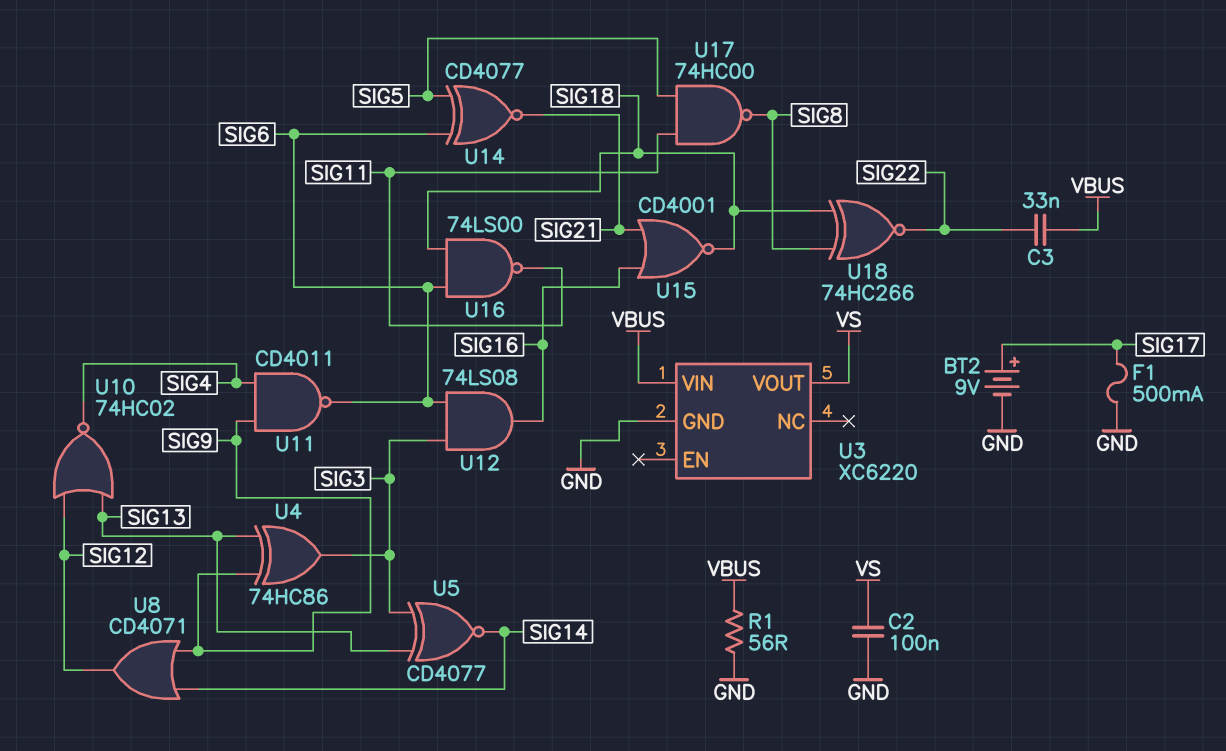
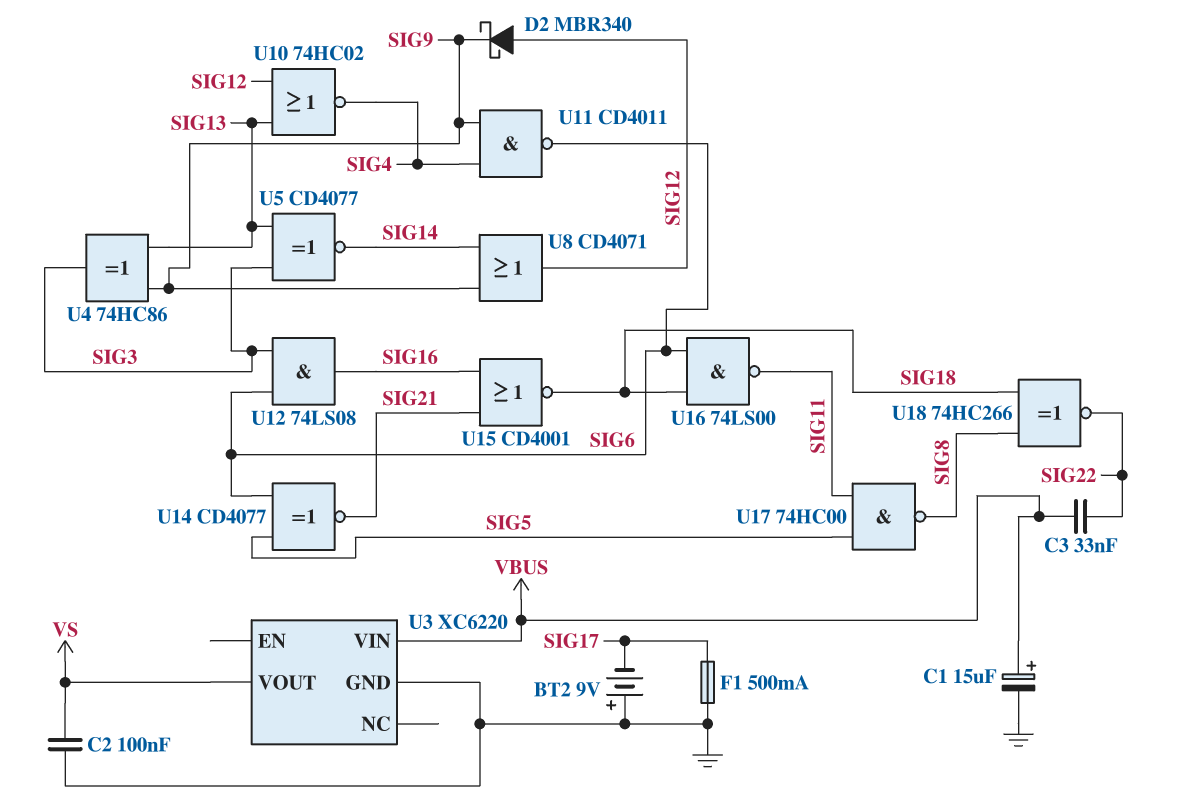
BT2: 9V (plus SIG17, minus GND) -> 9V (plus GND, minus SIG17)
C1: none -> 15uF (plus VBUS, minus GND)
D2: none -> schottky MBR340 (A SIG12, K SIG9)
R1: 56 (GND, VBUS) -> none

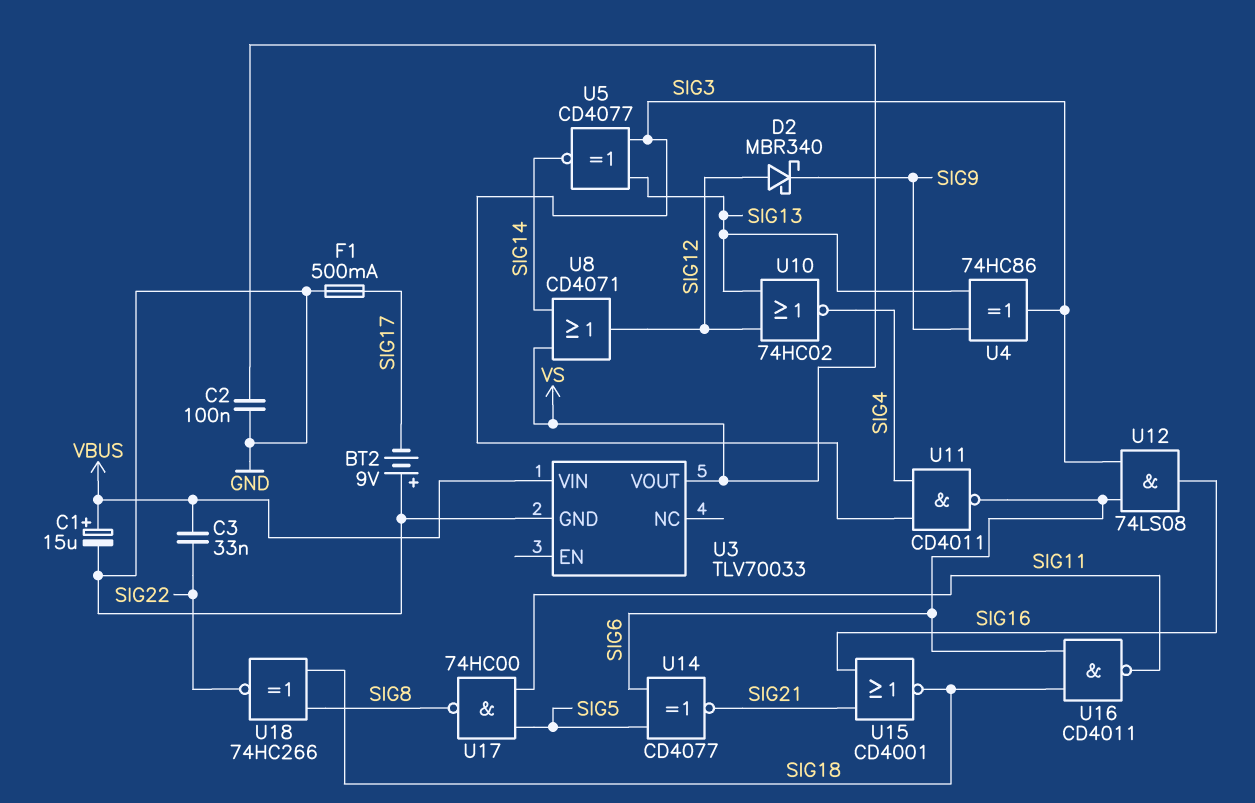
U3: XC6220 -> TLV70033
U8: OR CD4071 (in SIG9, in SIG14, out SIG12) -> OR CD4071 (in SIG14, in VS, out SIG12)
U11: NAND CD4011 (in SIG4, in SIG9, out SIG6) -> NAND CD4011 (in SIG3, in SIG4, out SIG6)
U16: NAND 74LS00 (in SIG6, in SIG18, out SIG11) -> NAND CD4011 (in SIG6, in SIG18, out SIG11)

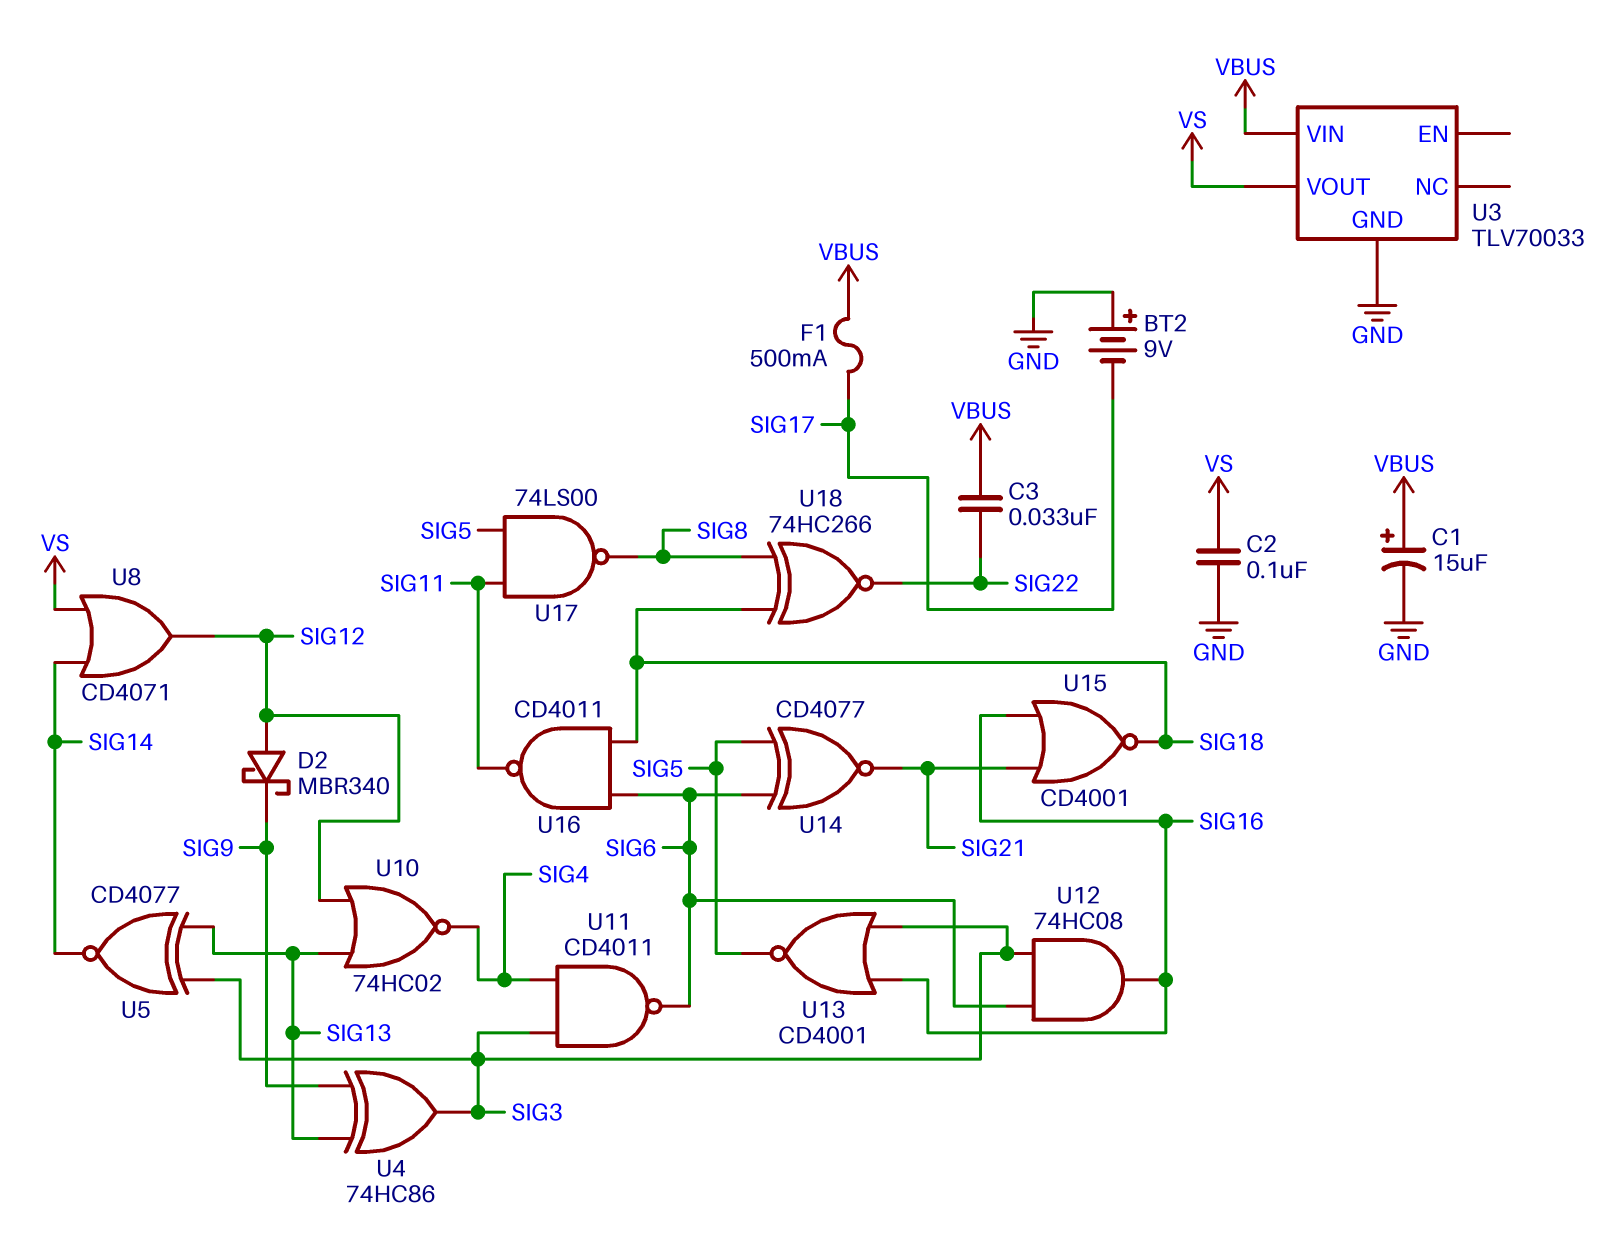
F1: 500mA (GND, SIG17) -> 500mA (SIG17, VBUS)
U12: AND 74LS08 (in SIG3, in SIG6, out SIG16) -> AND 74HC08 (in SIG3, in SIG6, out SIG16)
U13: none -> NOR CD4001 (in SIG3, in SIG16, out SIG5)
U17: NAND 74HC00 (in SIG5, in SIG11, out SIG8) -> NAND 74LS00 (in SIG5, in SIG11, out SIG8)

